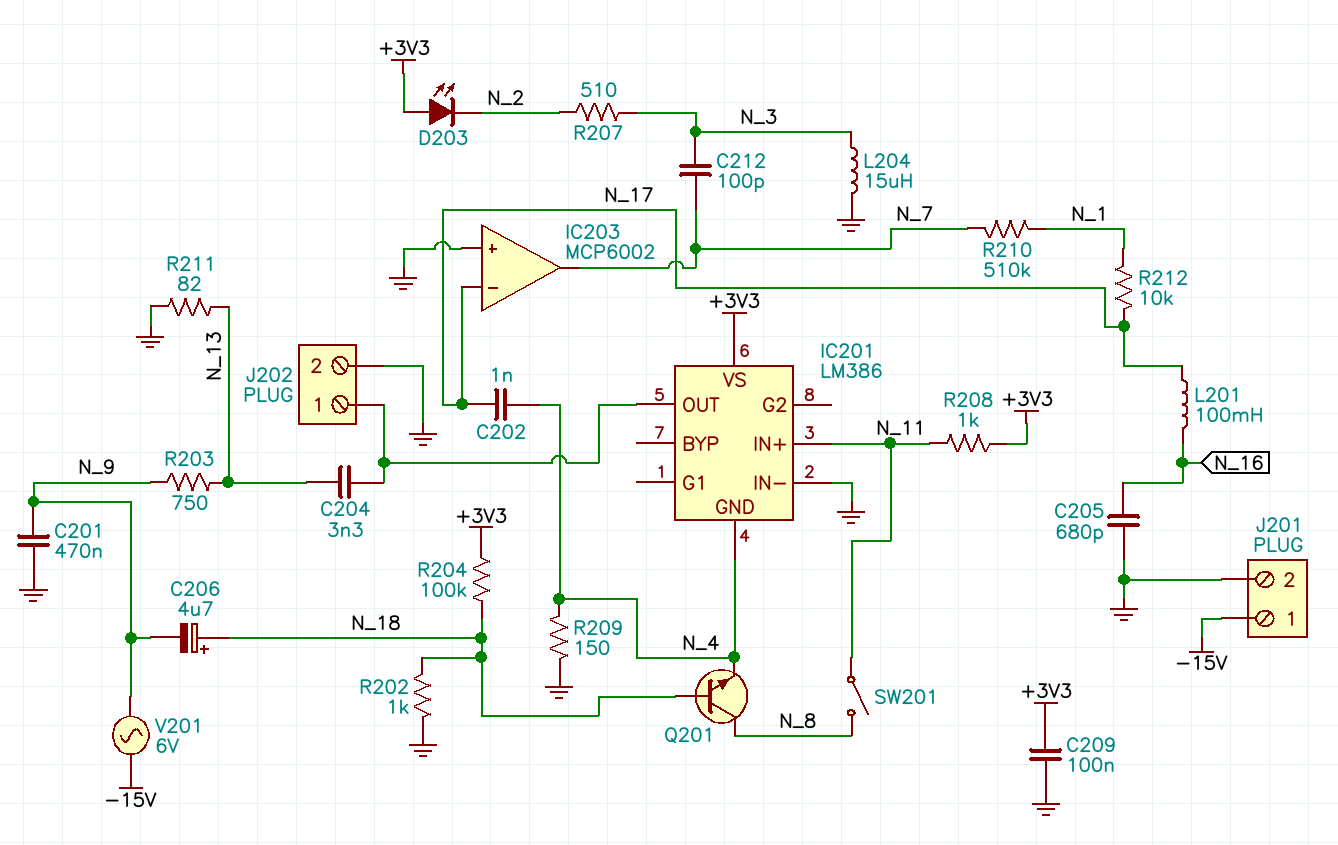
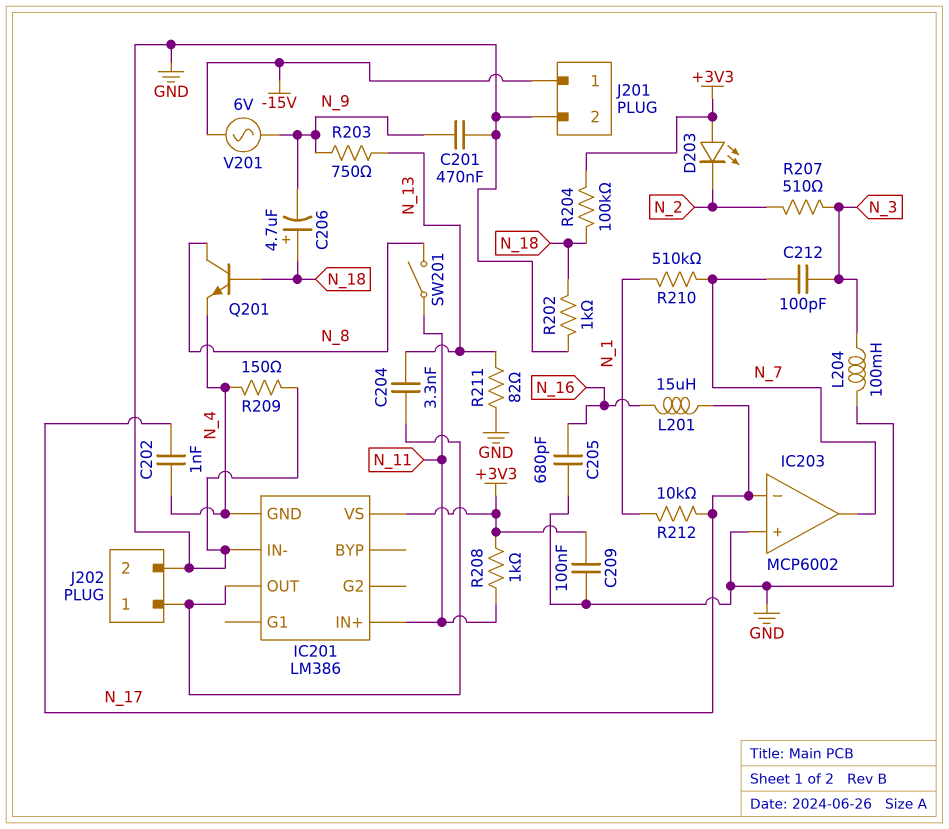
L201: 100mH (N_16, N_17) -> 15uH (N_16, N_17)
L204: 15uH (GND, N_3) -> 100mH (GND, N_3)

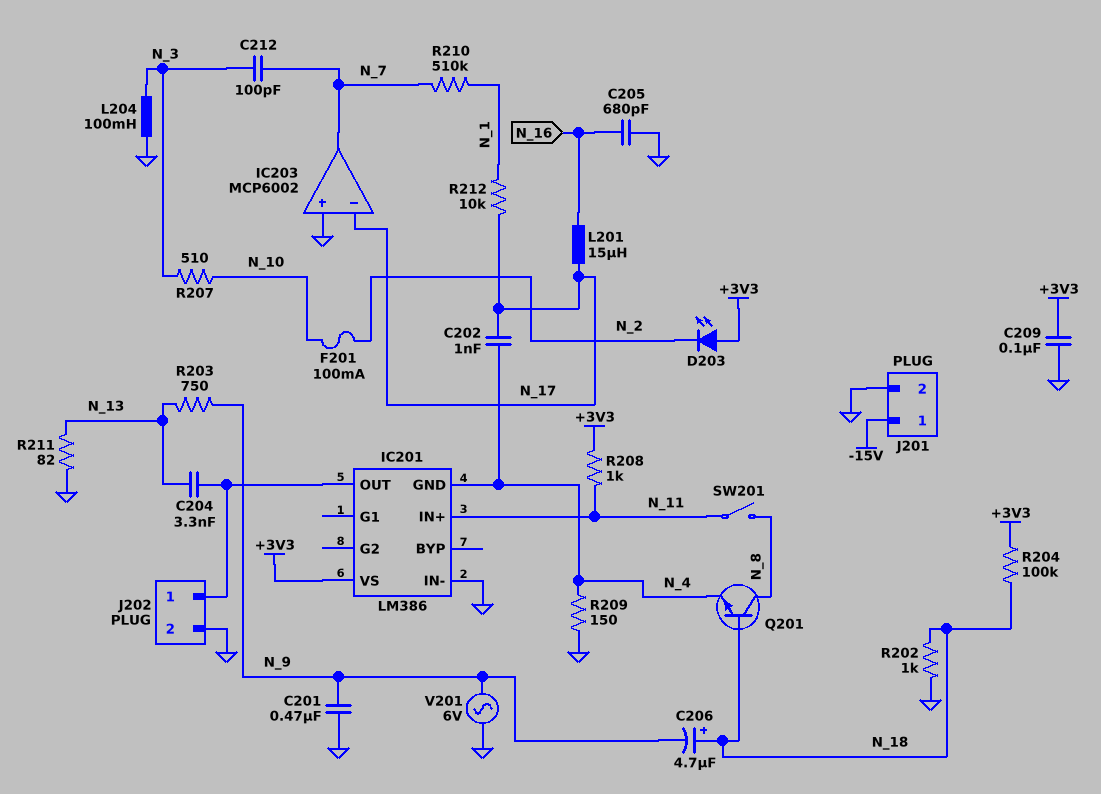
F201: none -> 100mA (N_2, N_10)
R207: 510 (N_2, N_3) -> 510 (N_3, N_10)
V201: AC 6V (-15V, N_9) -> AC 6V (GND, N_9)

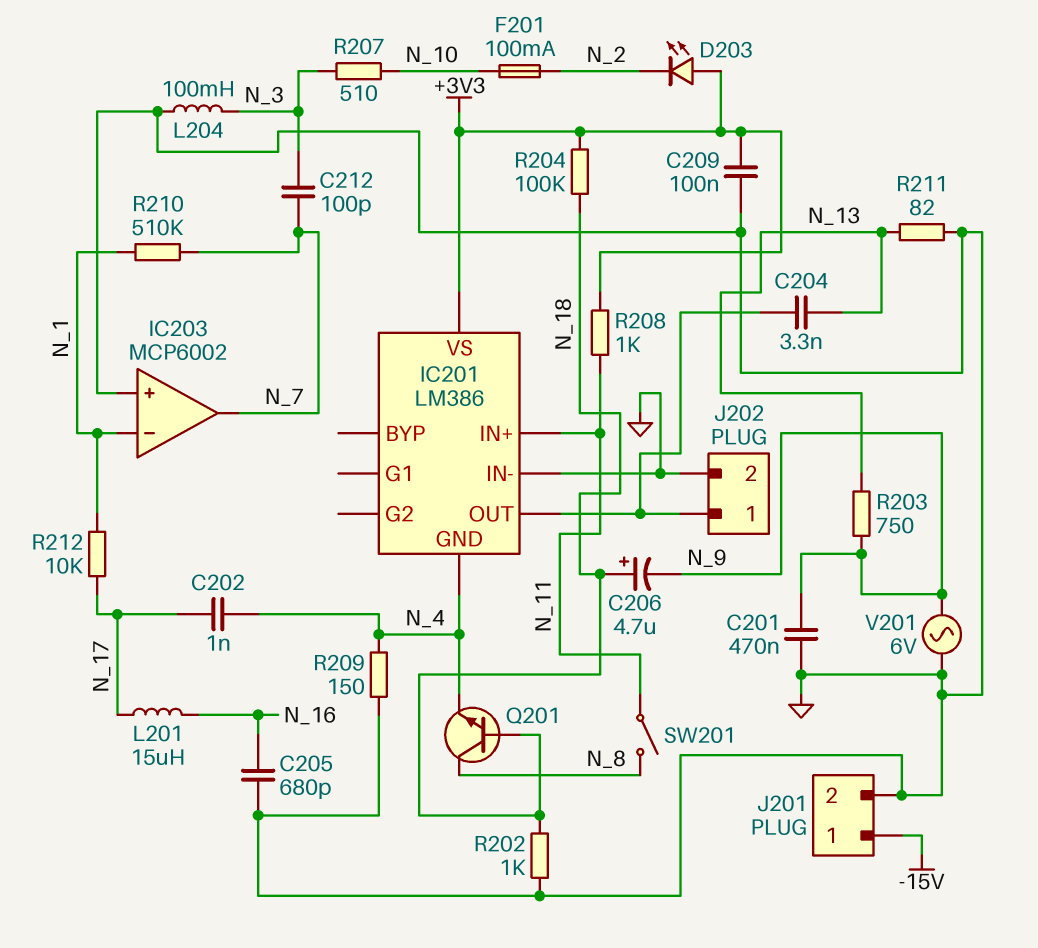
IC203 pin in-: N_17 -> N_1

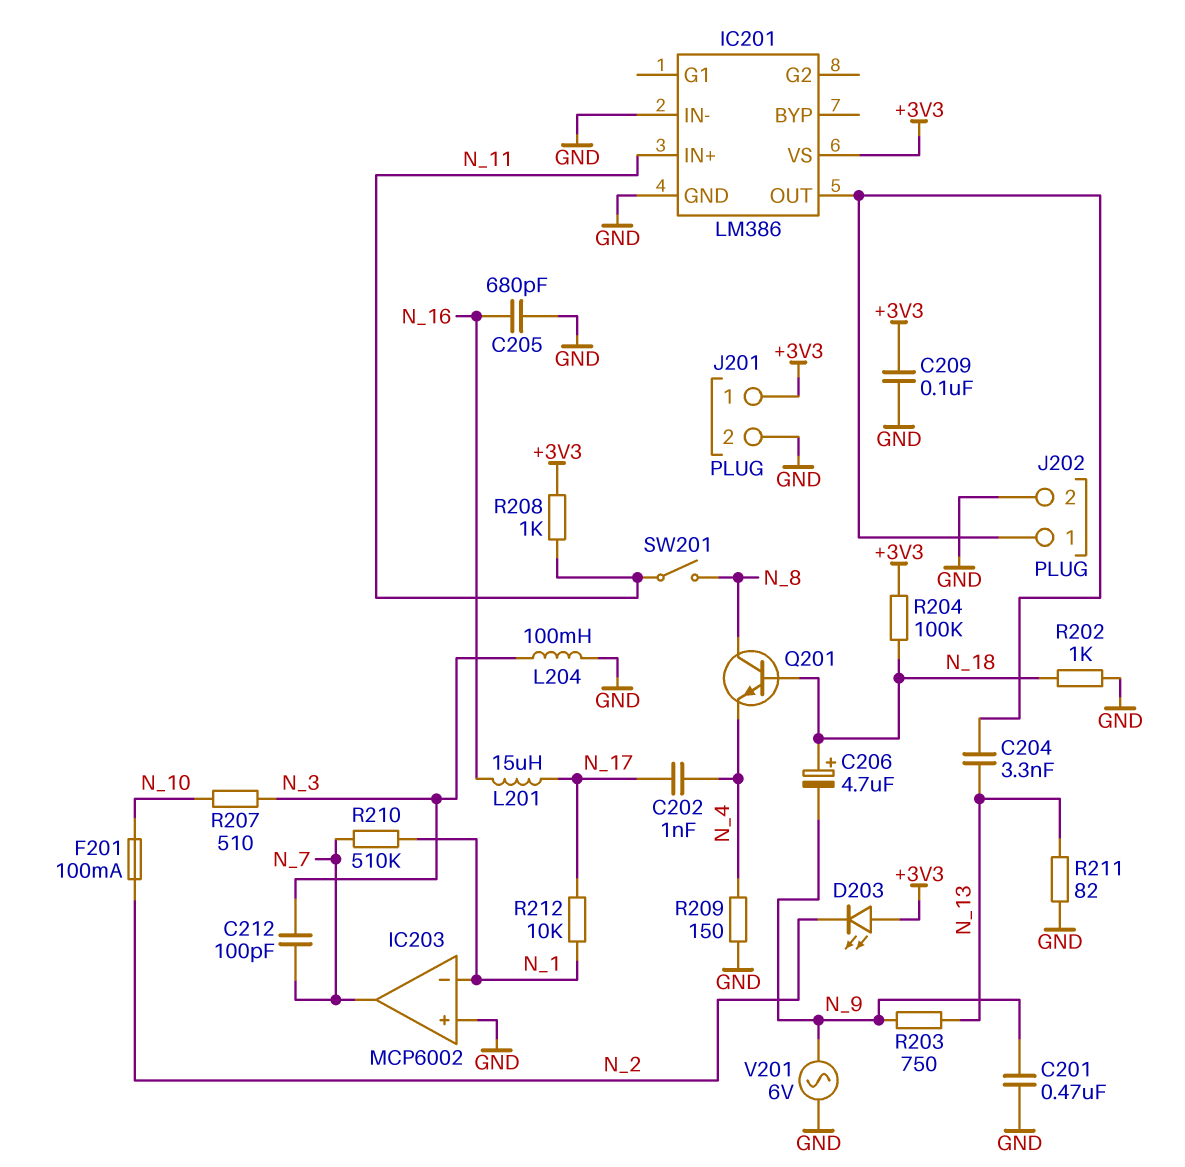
IC201 pin GND: N_4 -> GND
J201 pin 1: -15V -> +3V3

